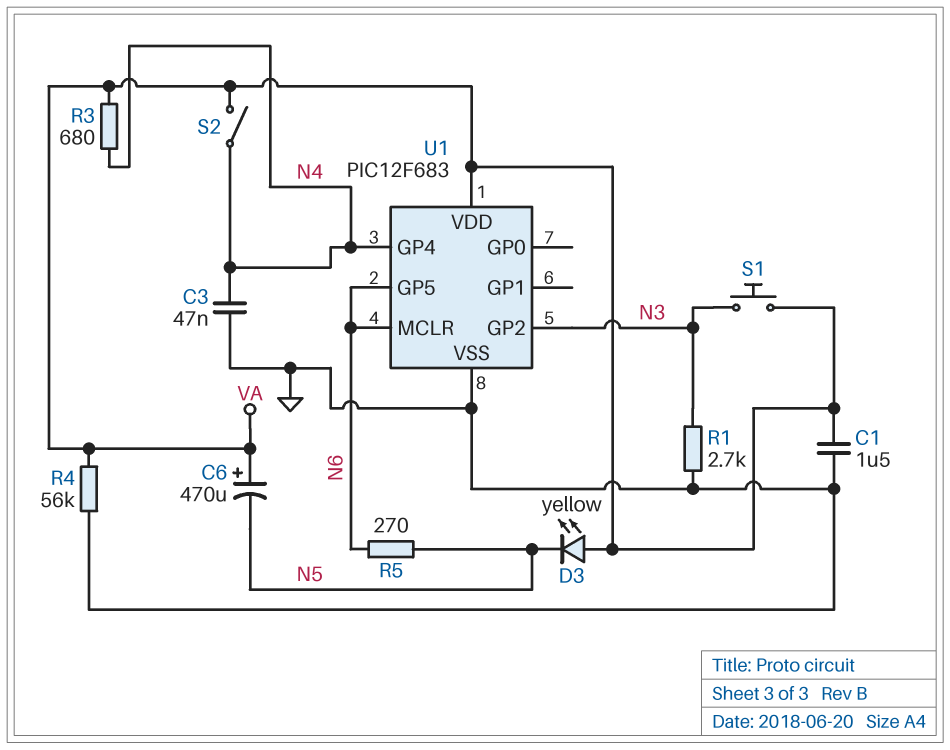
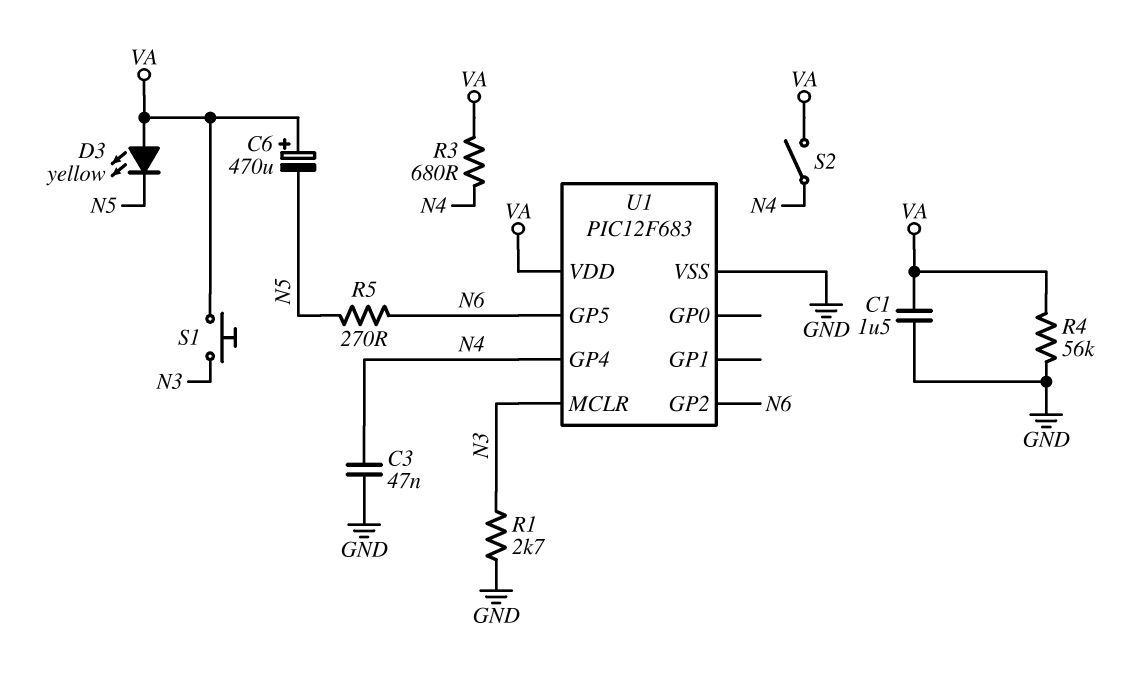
U1 pin GP2: N3 -> N6
U1 pin MCLR: N6 -> N3

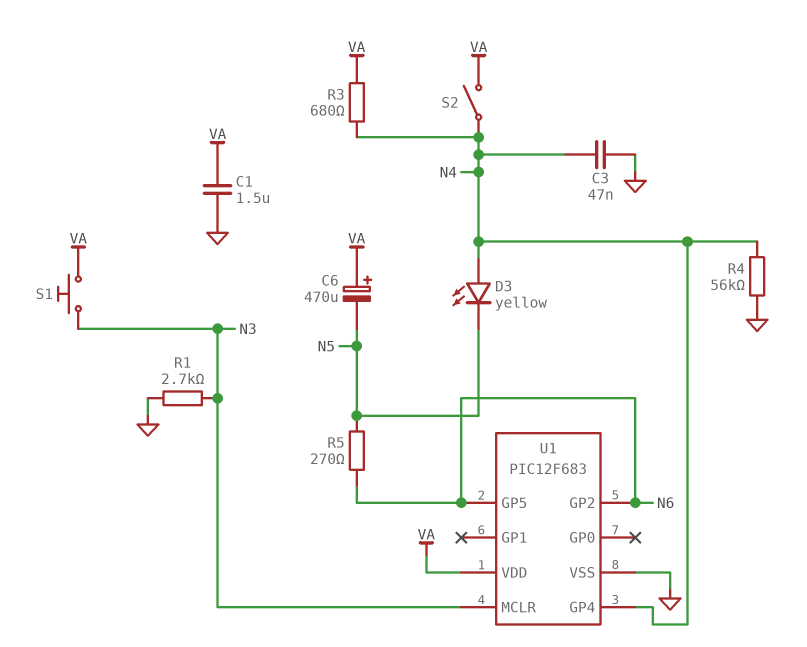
D3: LED yellow (A VA, K N5) -> LED yellow (A N4, K N5)
R4: 56k (GND, VA) -> 56k (GND, N4)

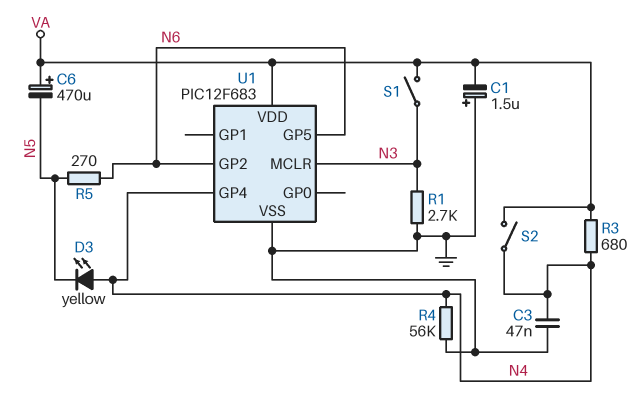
C1: 1.5uF (GND, VA) -> 1.5uF (plus GND, minus VA)
S1: button (N3, VA) -> switch (N3, VA)

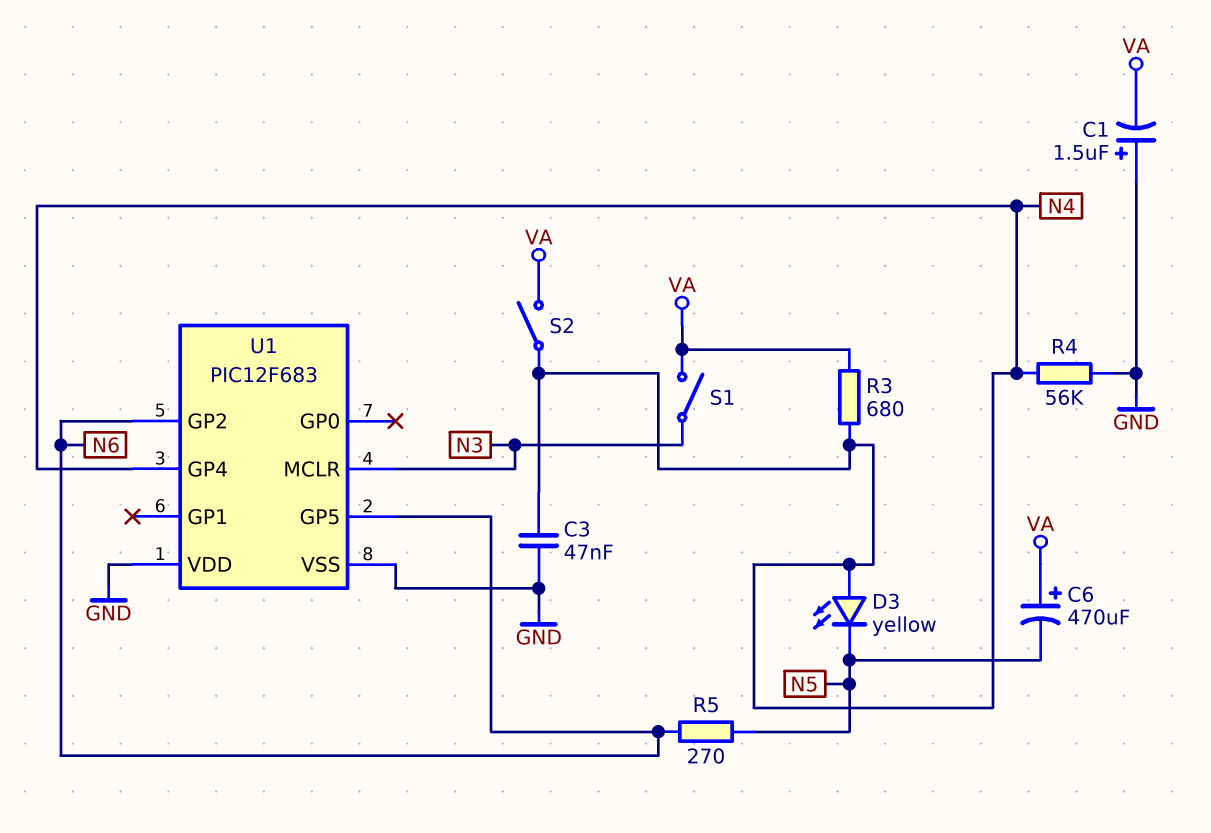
R1: 2.7k (GND, N3) -> none
U1 pin VDD: VA -> GND

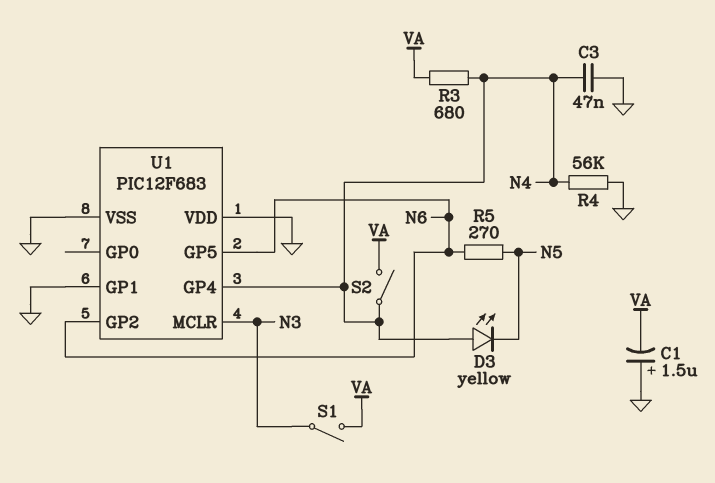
C6: 470uF (plus VA, minus N5) -> none
U1 pin GP1: none -> GND

